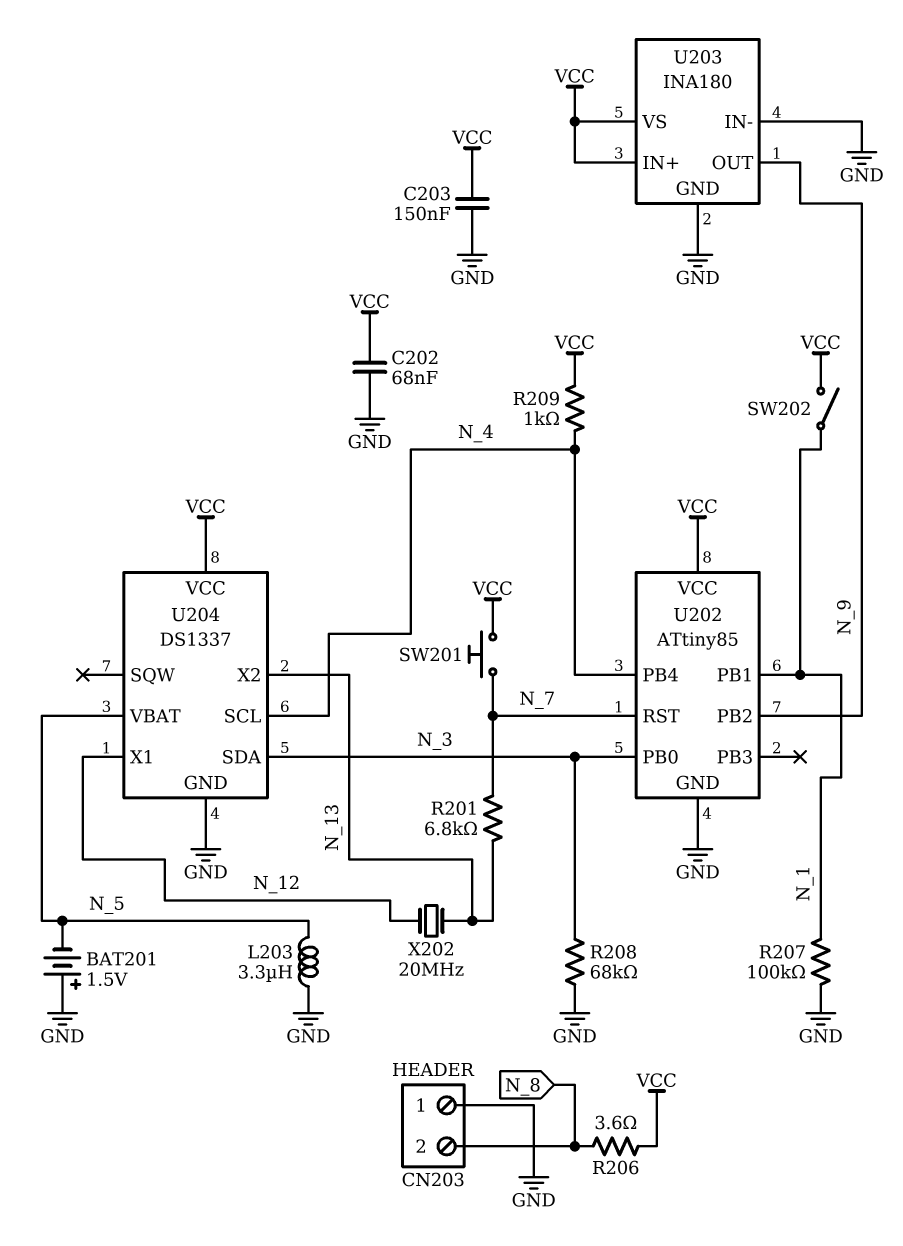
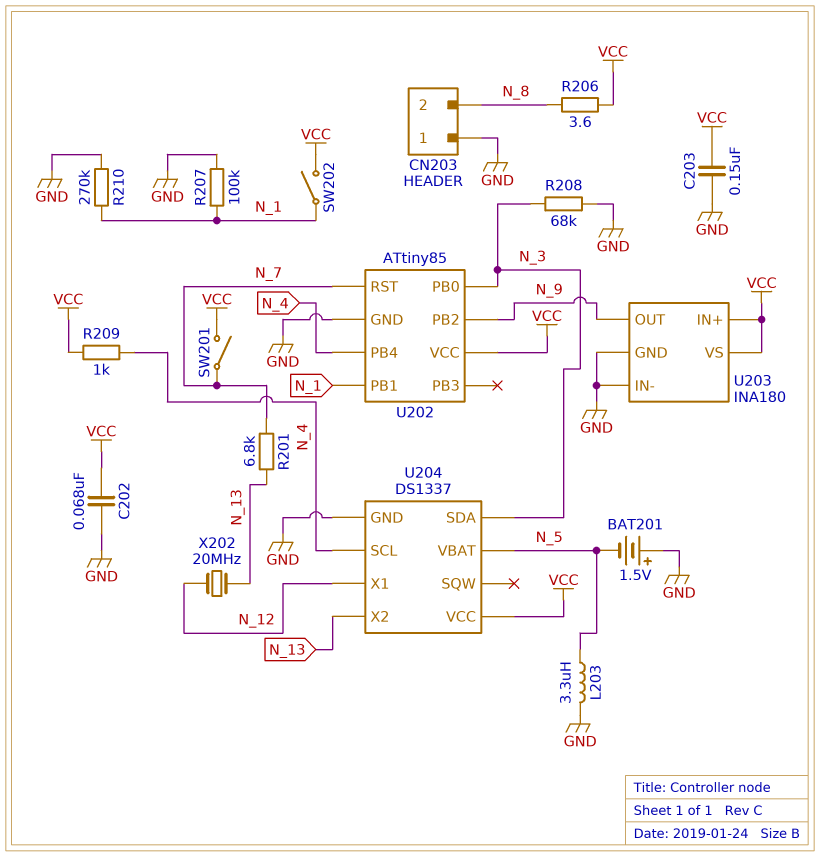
R210: none -> 270k (GND, N_1)
SW201: button (N_7, VCC) -> switch (N_7, VCC)

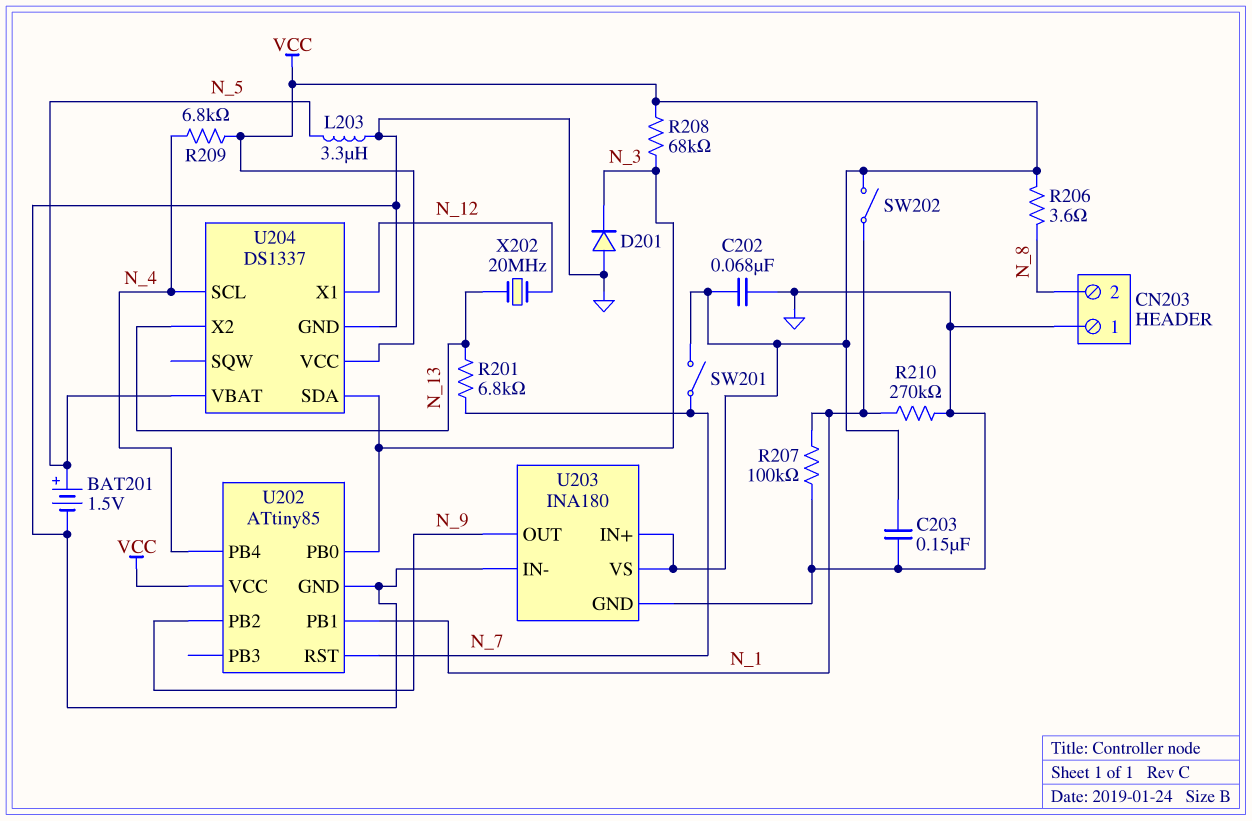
BAT201: 1.5V (plus GND, minus N_5) -> 1.5V (plus N_5, minus GND)
D201: none -> diode (A GND, K N_3)
R208: 68k (GND, N_3) -> 68k (N_3, VCC)
R209: 1k (N_4, VCC) -> 6.8k (N_4, VCC)

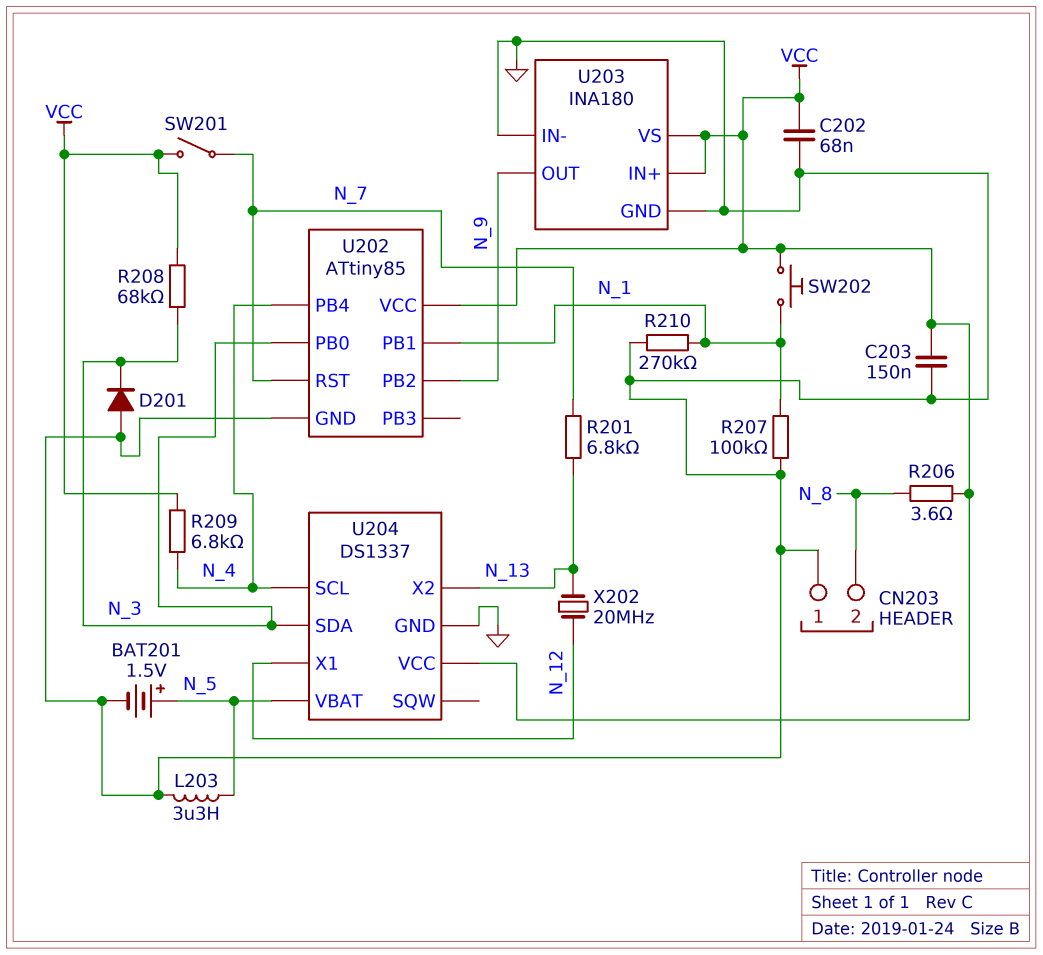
SW202: switch (N_1, VCC) -> button (N_1, VCC)

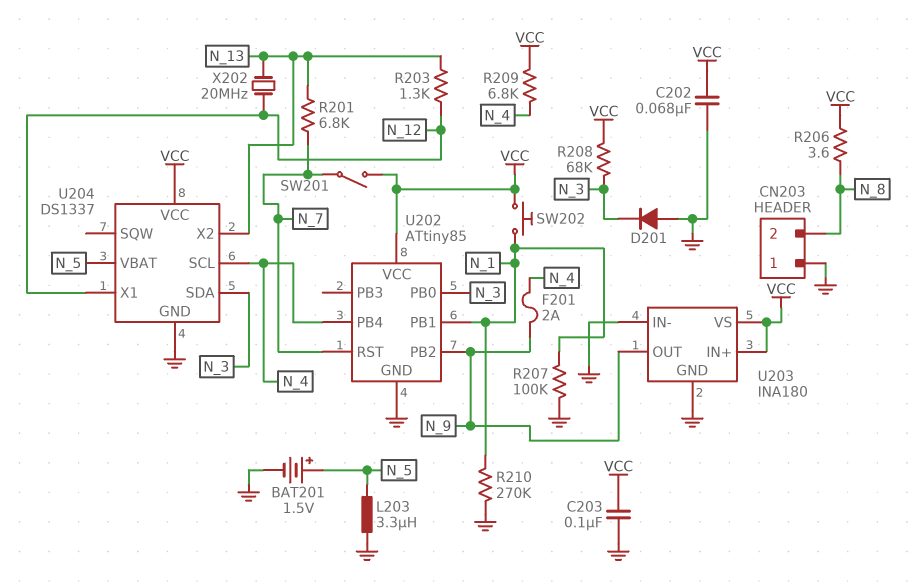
C203: 150nF (GND, VCC) -> 100nF (GND, VCC)
F201: none -> 2A (N_4, N_9)
R203: none -> 1.3k (N_12, N_13)

